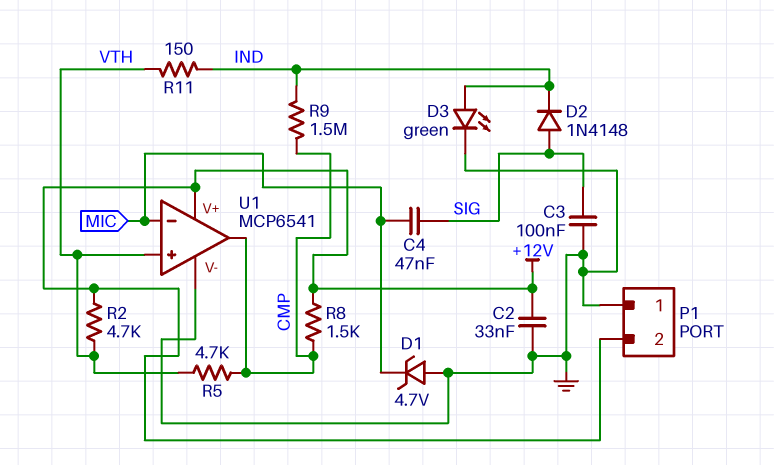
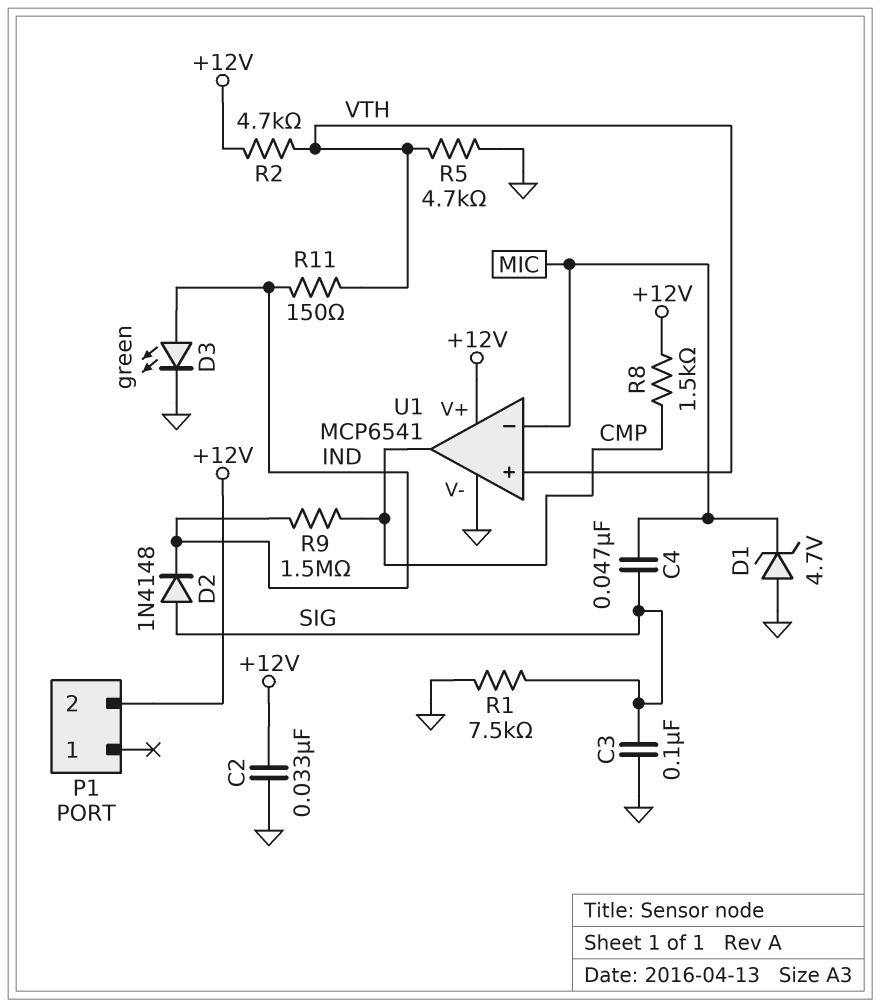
P1 pin 1: GND -> none
R1: none -> 7.5k (GND, SIG)
R5: 4.7k (CMP, VTH) -> 4.7k (GND, VTH)

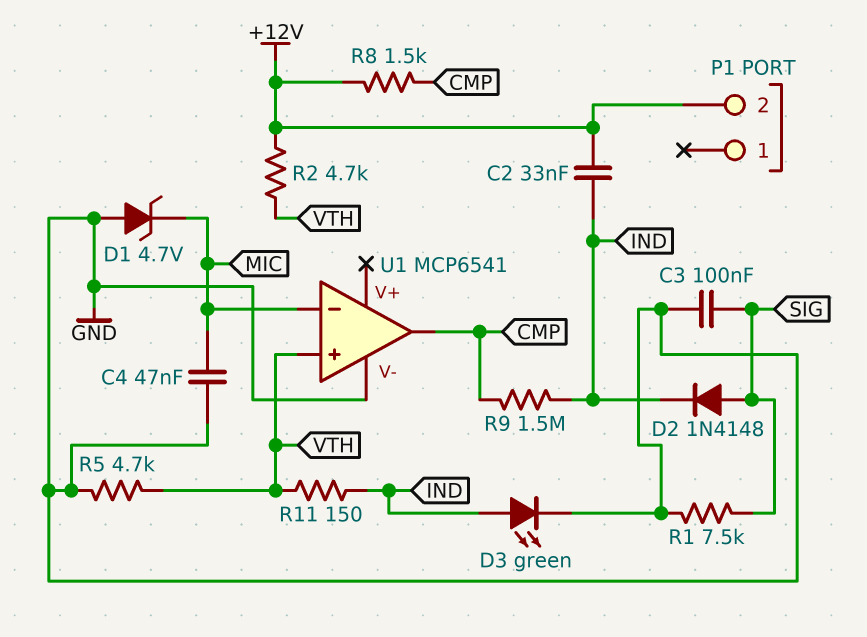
C2: 33nF (+12V, GND) -> 33nF (+12V, IND)
C4: 47nF (MIC, SIG) -> 47nF (GND, MIC)
U1 pin V+: +12V -> none

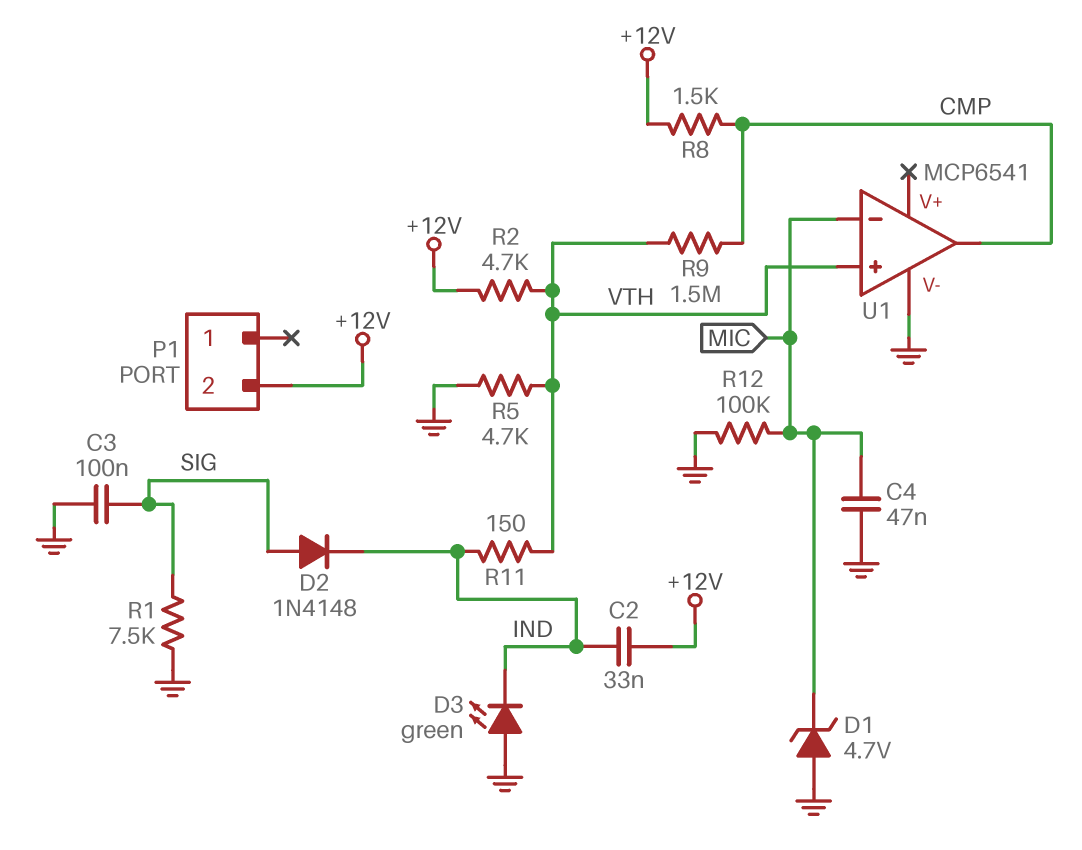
D3: LED green (A IND, K GND) -> LED green (A GND, K IND)
R9: 1.5M (CMP, IND) -> 1.5M (CMP, VTH)
R12: none -> 100k (GND, MIC)

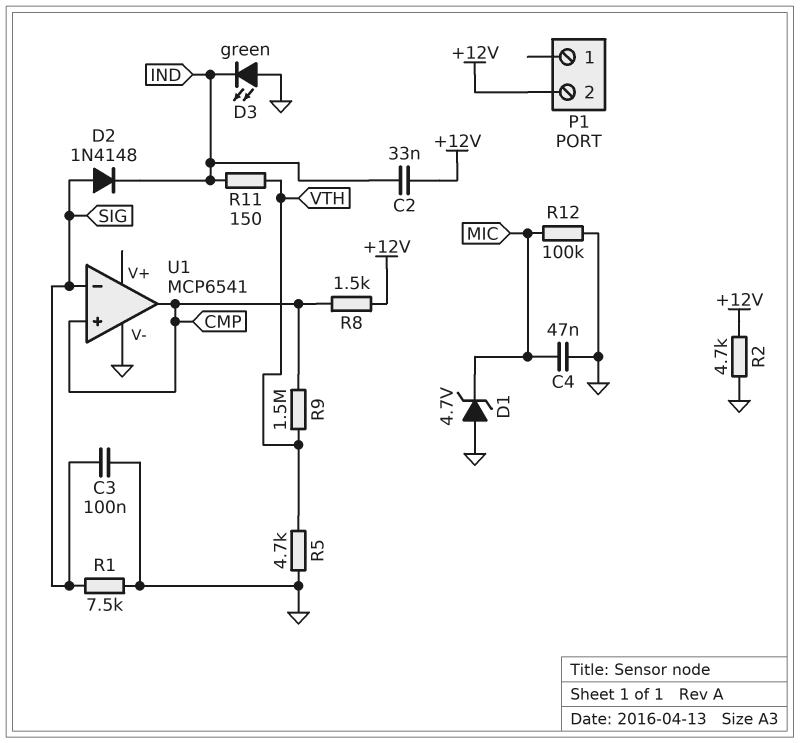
R2: 4.7k (+12V, VTH) -> 4.7k (+12V, GND)
U1 pin in+: VTH -> CMP
U1 pin in-: MIC -> SIG

